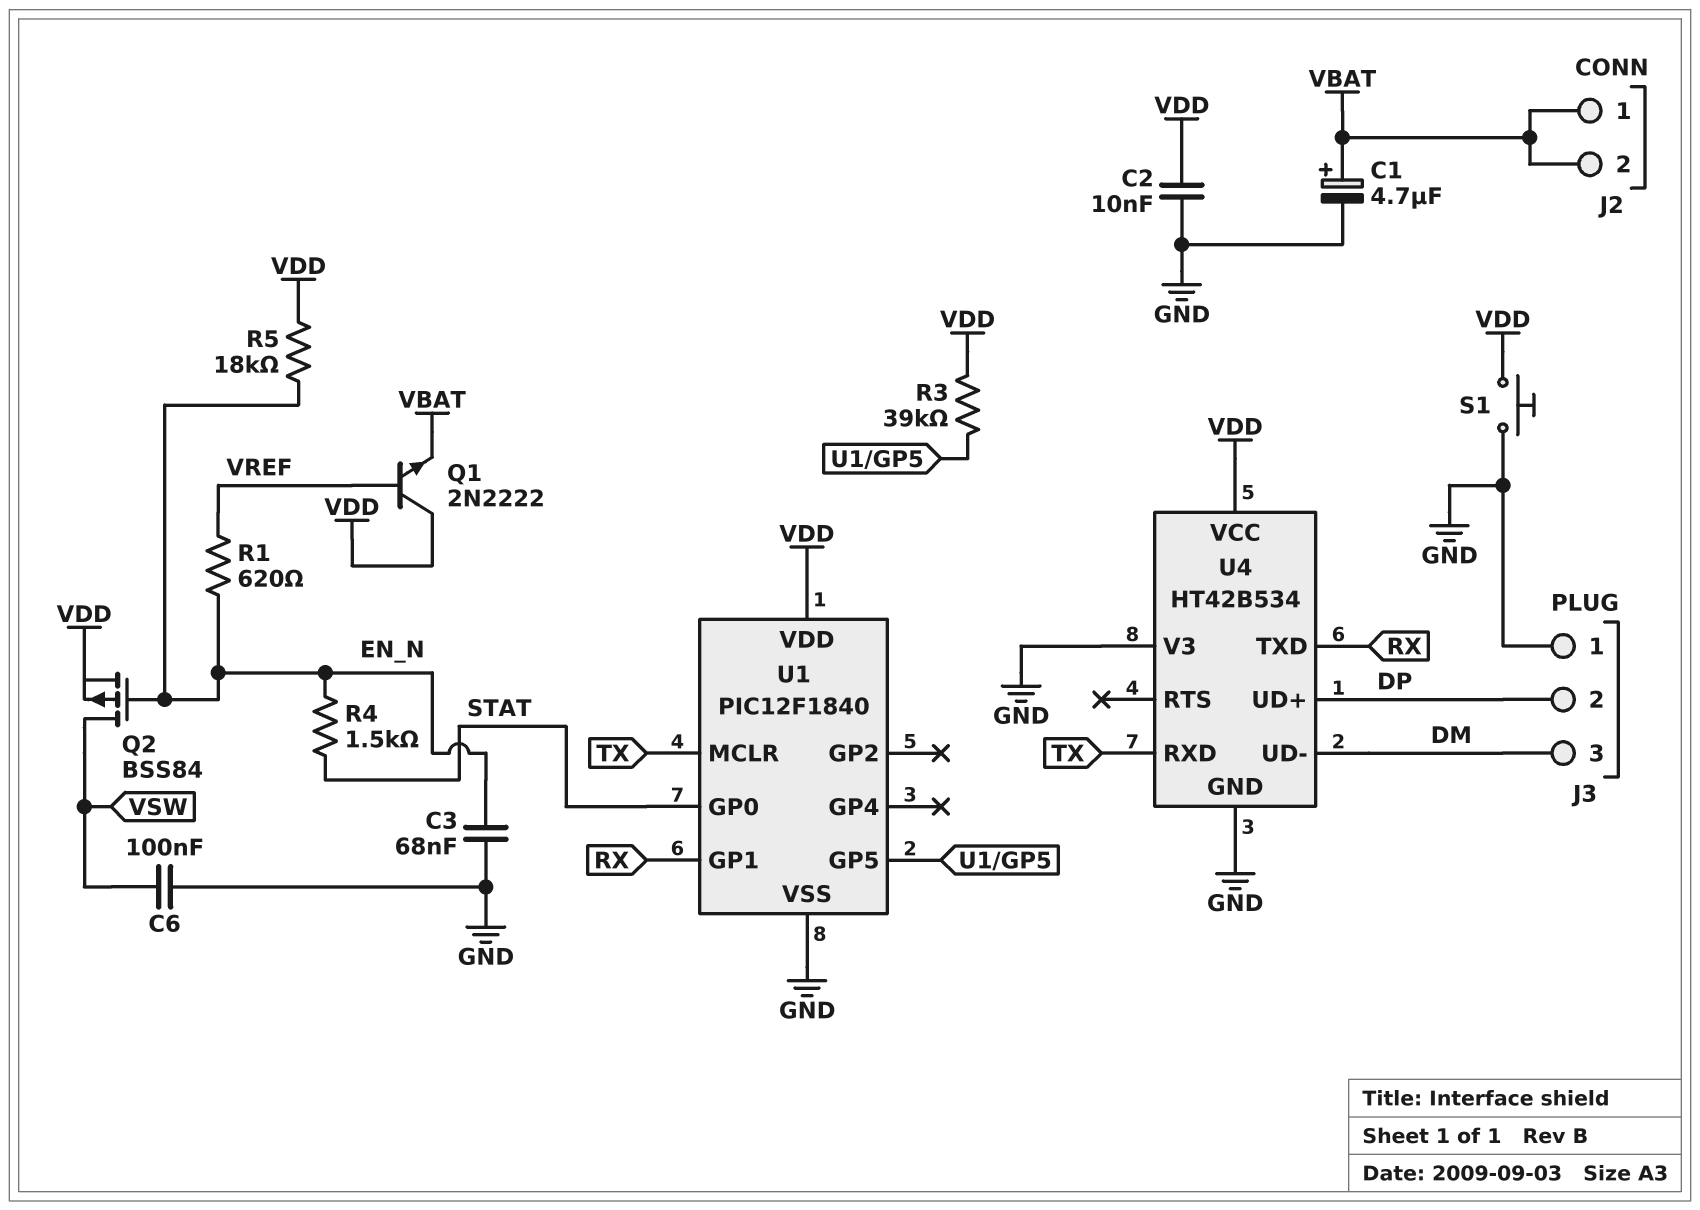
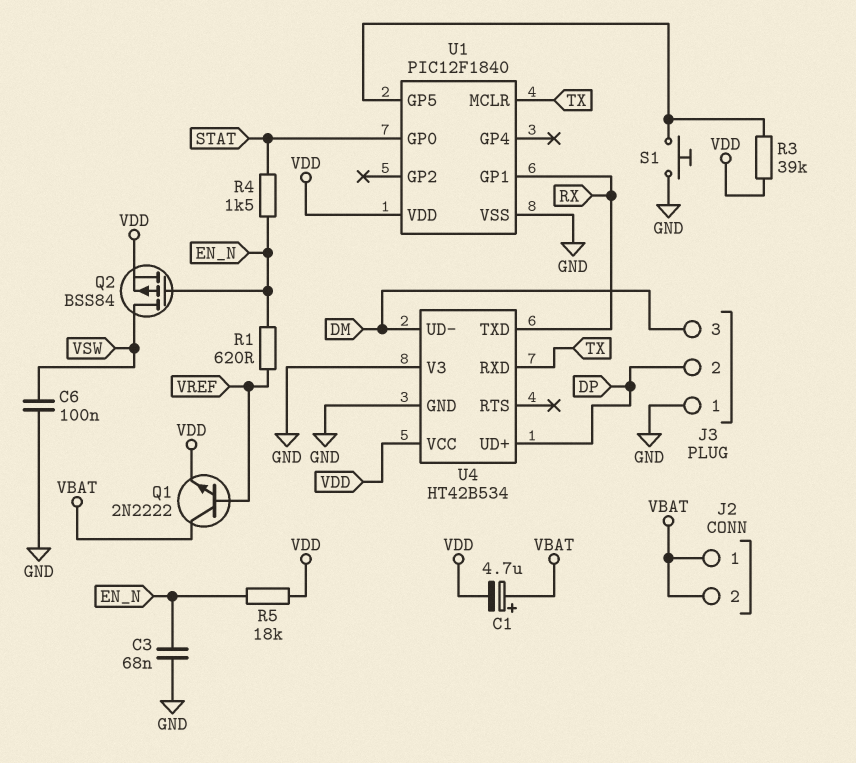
C1: 4.7uF (plus VBAT, minus GND) -> 4.7uF (plus VBAT, minus VDD)
C2: 10nF (GND, VDD) -> none
Q1: NPN 2N2222 (B VREF, C VDD, E VBAT) -> NPN 2N2222 (B VREF, C VBAT, E VDD)
S1: button (GND, VDD) -> button (GND, U1/GP5)

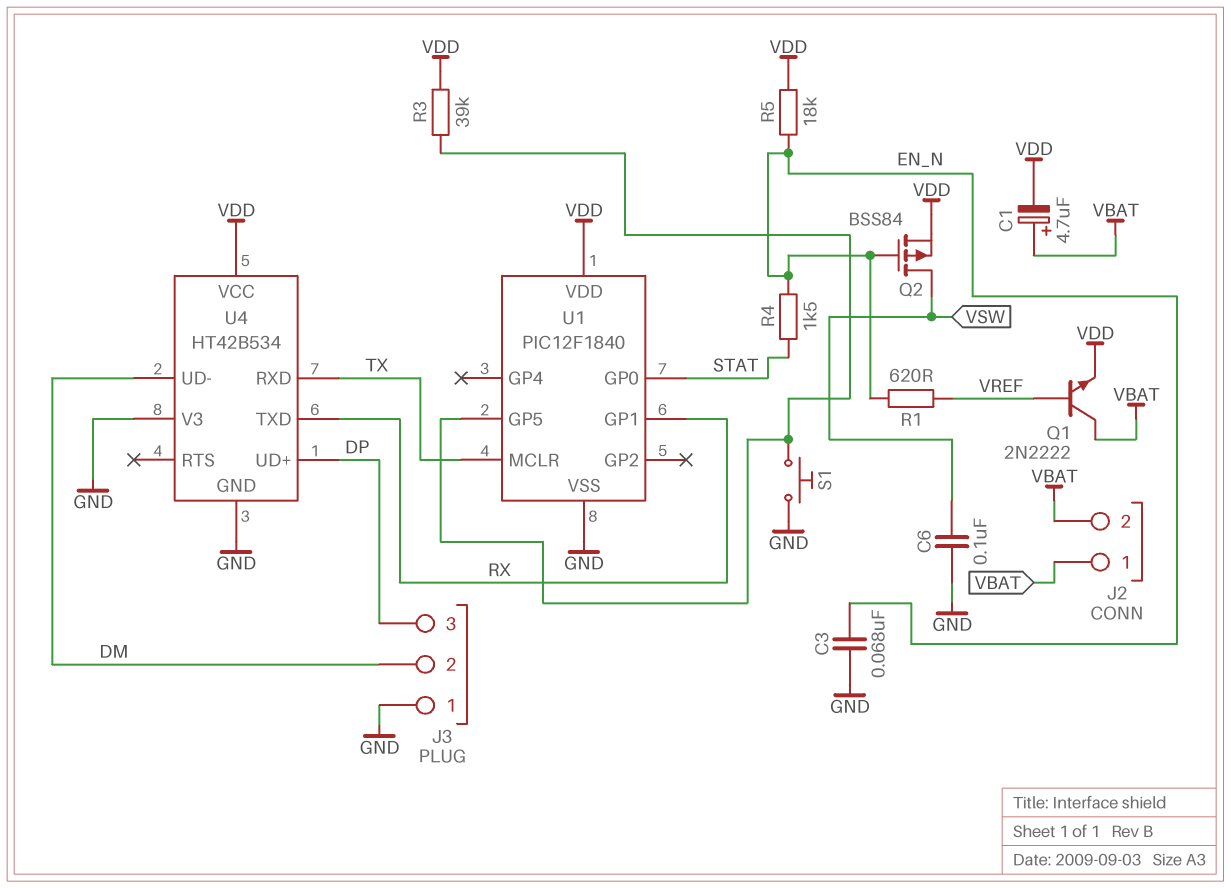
J3 pin 2: DP -> DM
J3 pin 3: DM -> DP

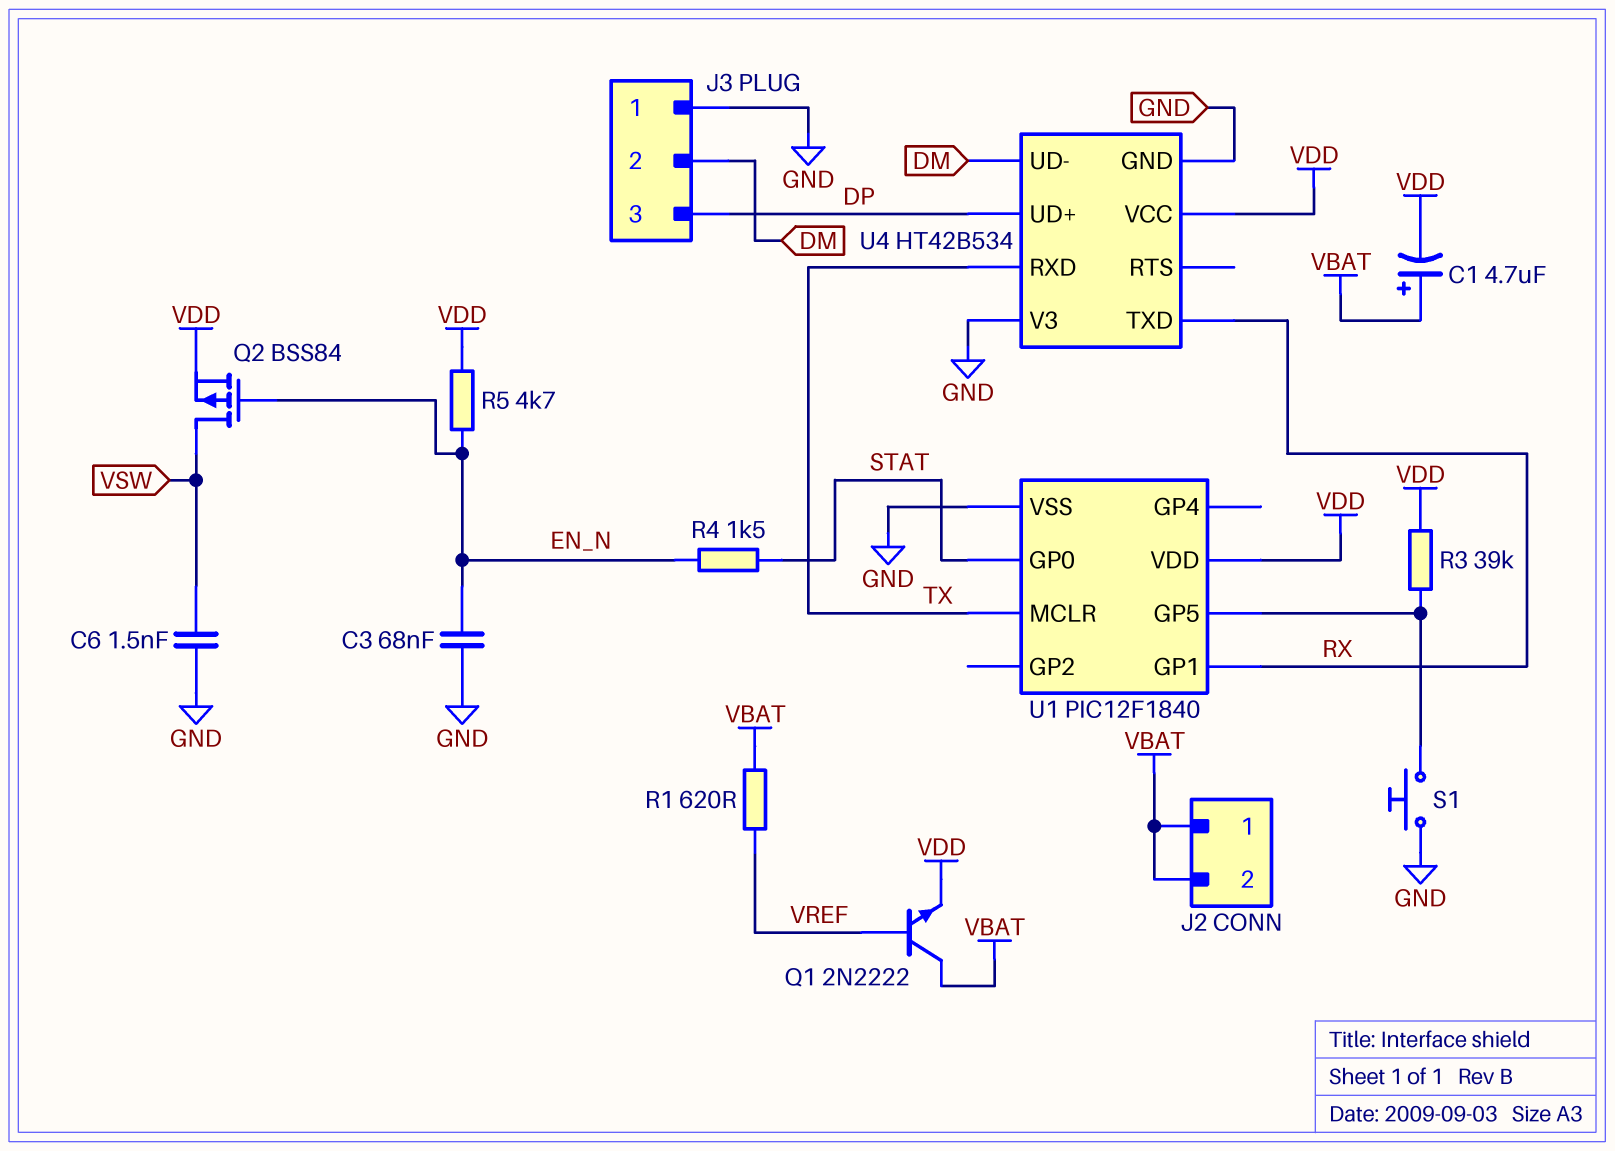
C6: 100nF (GND, VSW) -> 1.5nF (GND, VSW)
R1: 620 (EN_N, VREF) -> 620 (VBAT, VREF)
R5: 18k (EN_N, VDD) -> 4.7k (EN_N, VDD)

